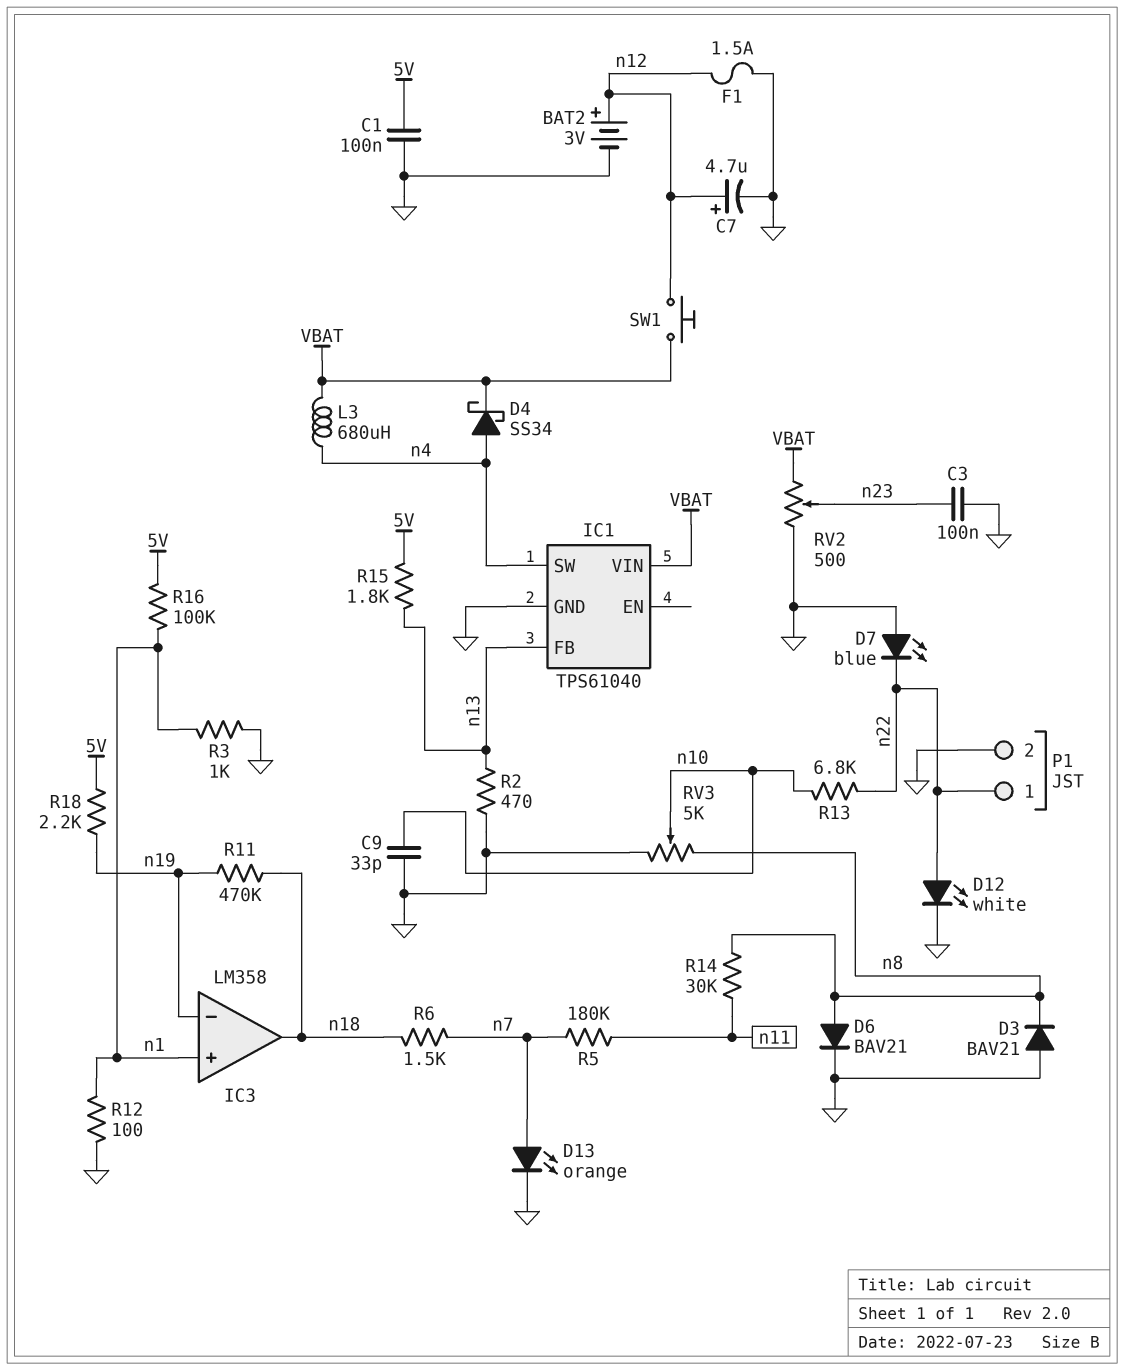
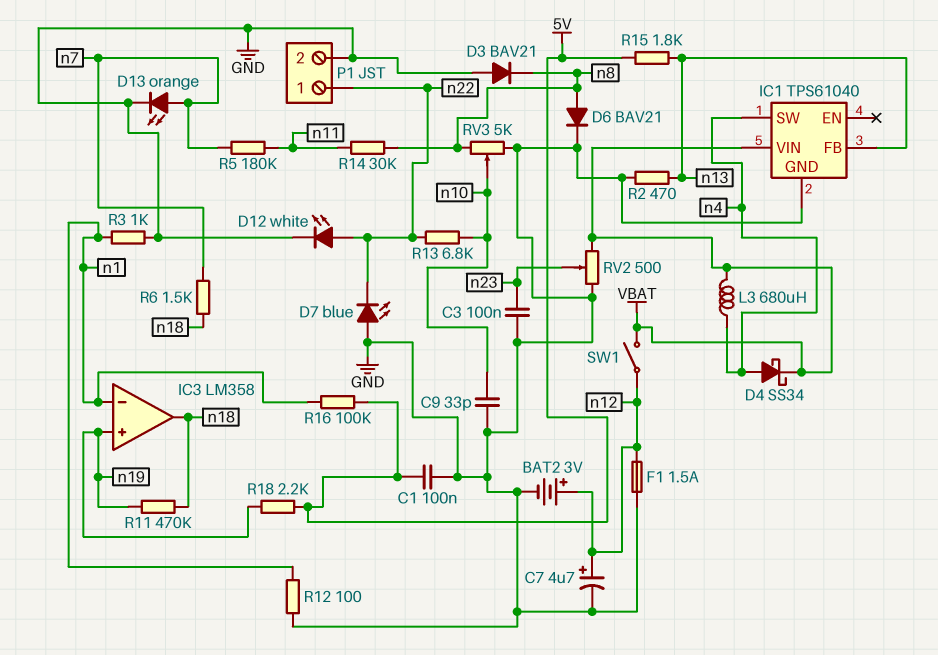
IC3 pin in+: n1 -> n19
IC3 pin in-: n19 -> n1
SW1: button (VBAT, n12) -> switch (VBAT, n12)

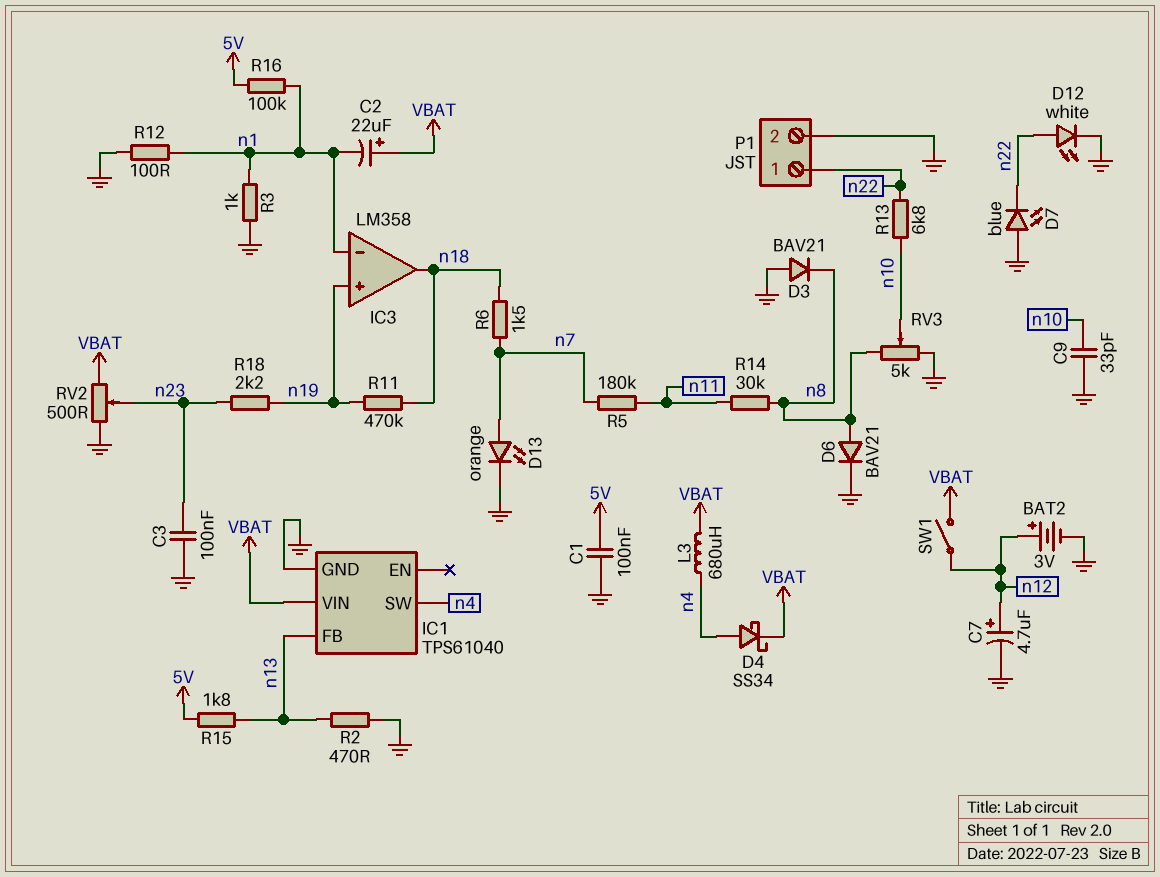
C2: none -> 22uF (plus VBAT, minus n1)
F1: 1.5A (GND, n12) -> none
R18: 2.2k (5V, n19) -> 2.2k (n19, n23)

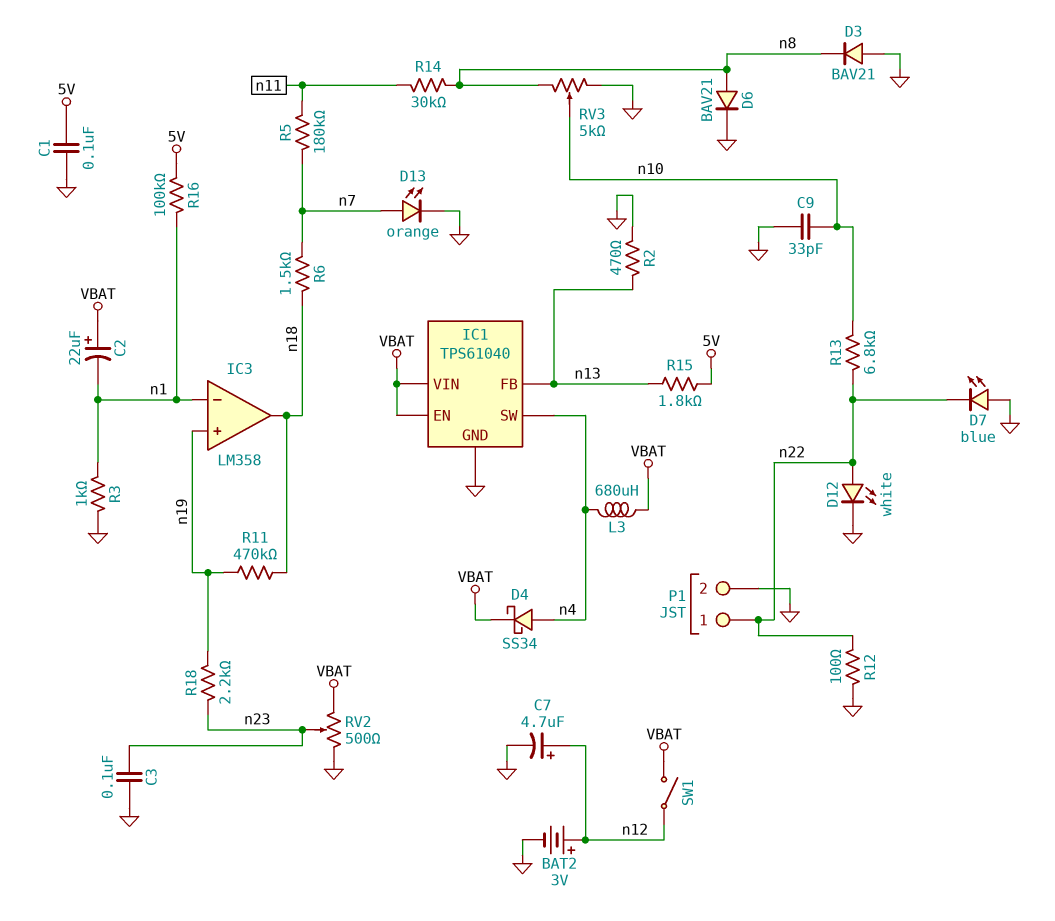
IC1 pin EN: none -> VBAT
R12: 100 (GND, n1) -> 100 (GND, n22)

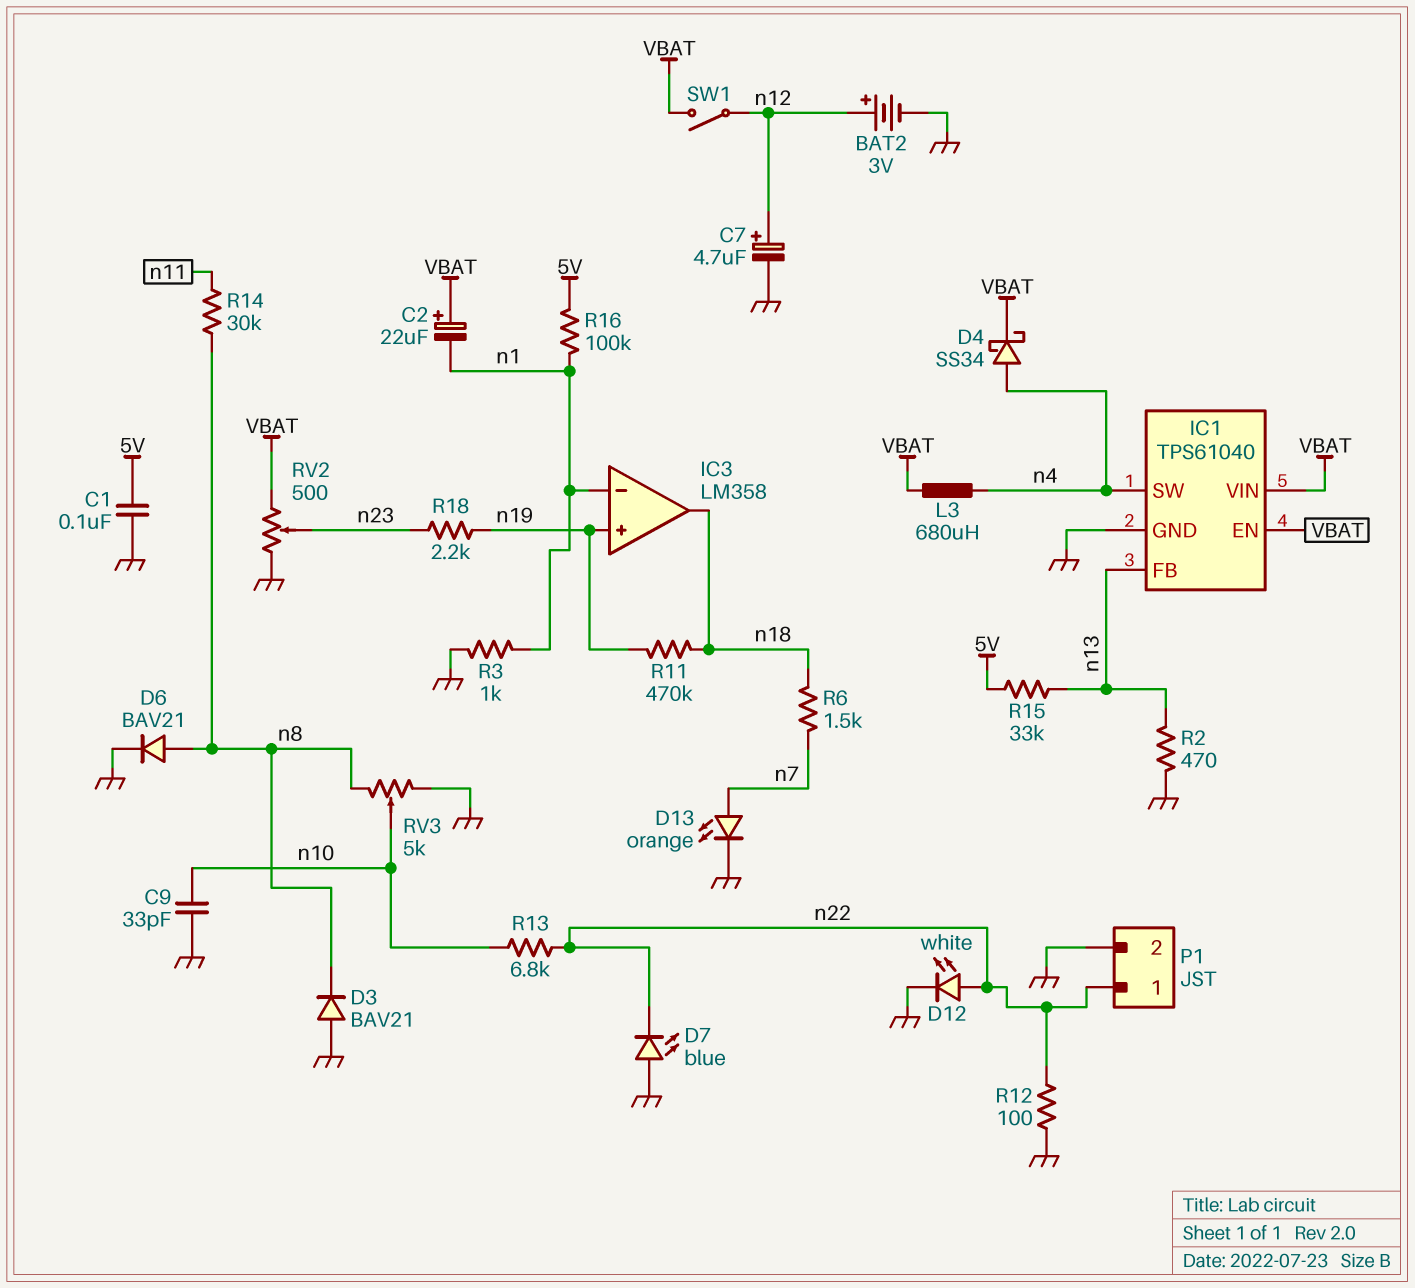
C3: 100nF (GND, n23) -> none
R5: 180k (n7, n11) -> none
R15: 1.8k (5V, n13) -> 33k (5V, n13)

